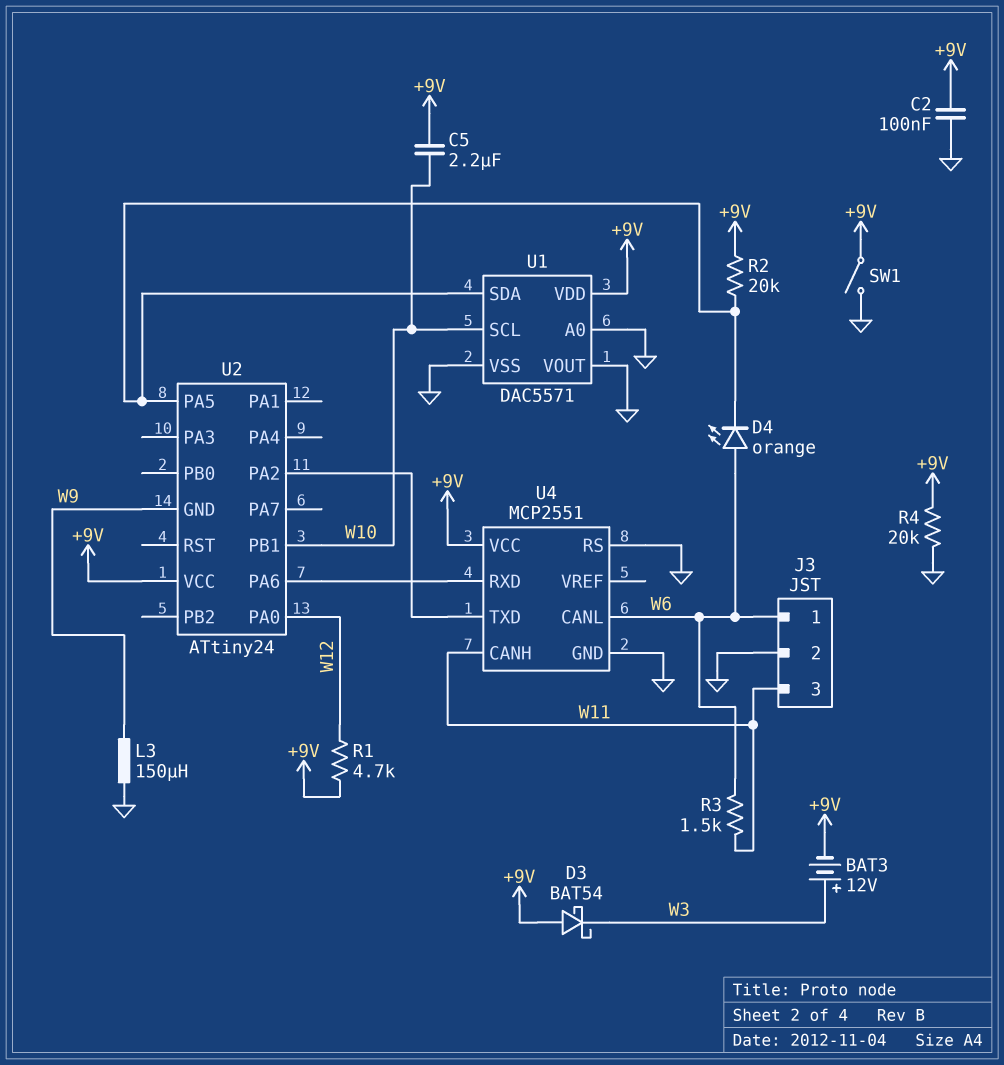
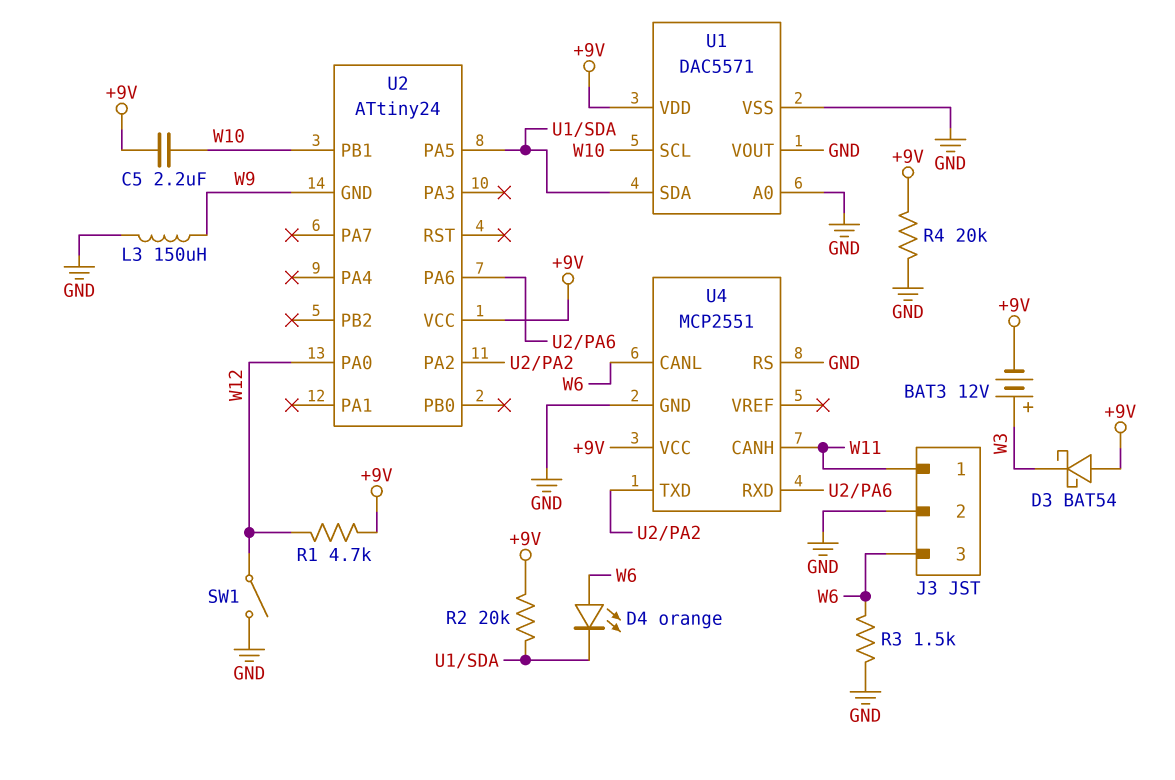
C2: 100nF (+9V, GND) -> none
J3 pin 1: W6 -> W11
J3 pin 3: W11 -> W6
R3: 1.5k (W6, W11) -> 1.5k (GND, W6)
SW1: switch (+9V, GND) -> switch (GND, W12)

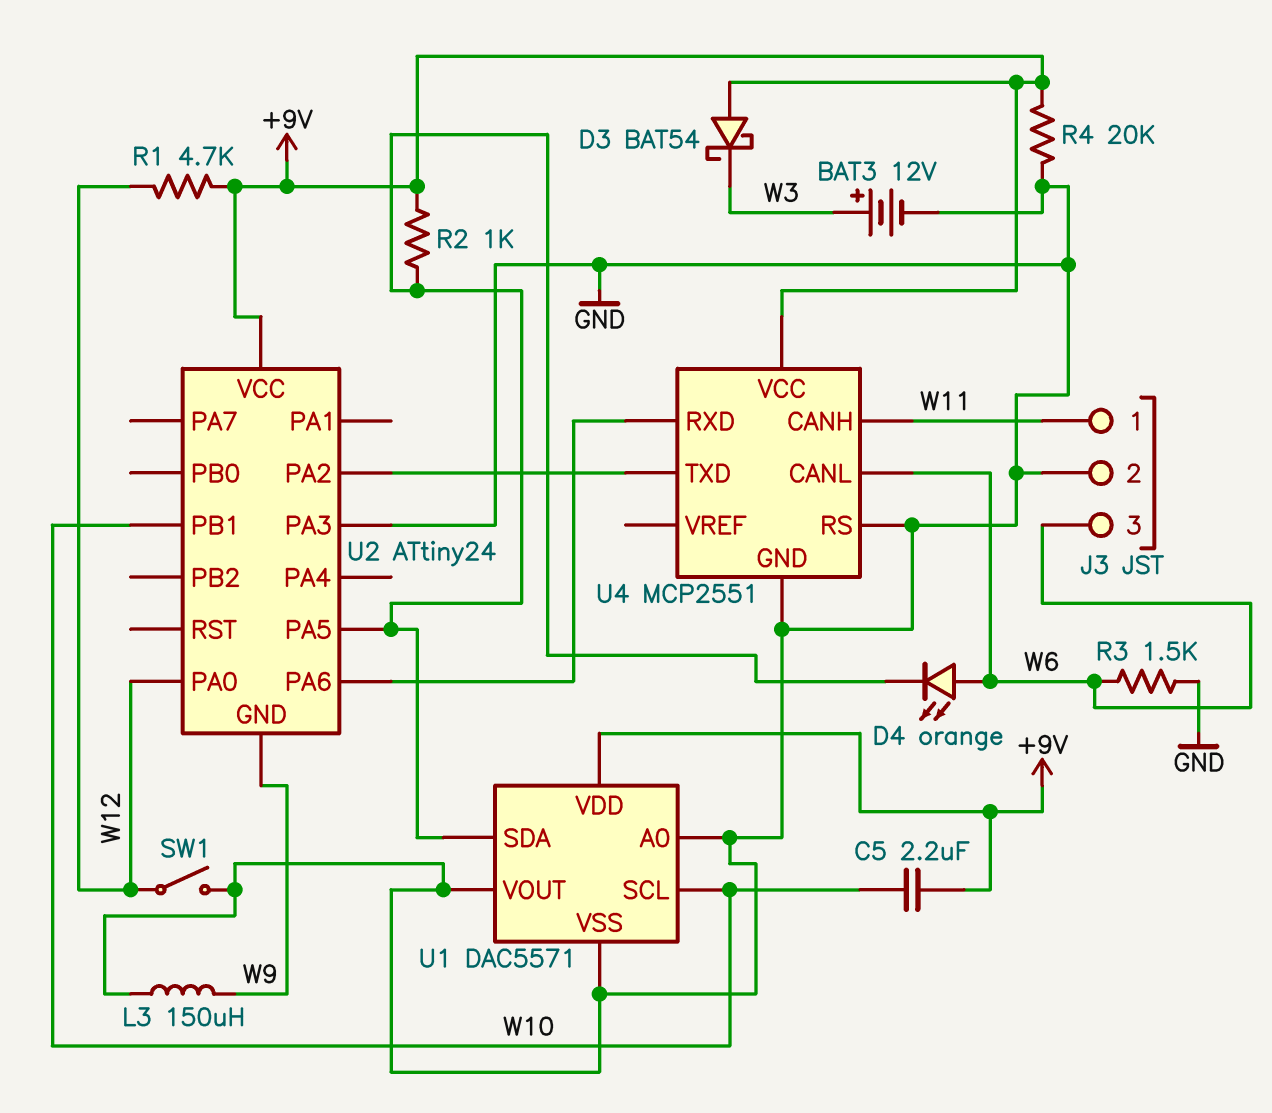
BAT3: 12V (plus W3, minus +9V) -> 12V (plus W3, minus GND)
R2: 20k (+9V, U1/SDA) -> 1k (+9V, U1/SDA)
U2 pin PA3: none -> GND

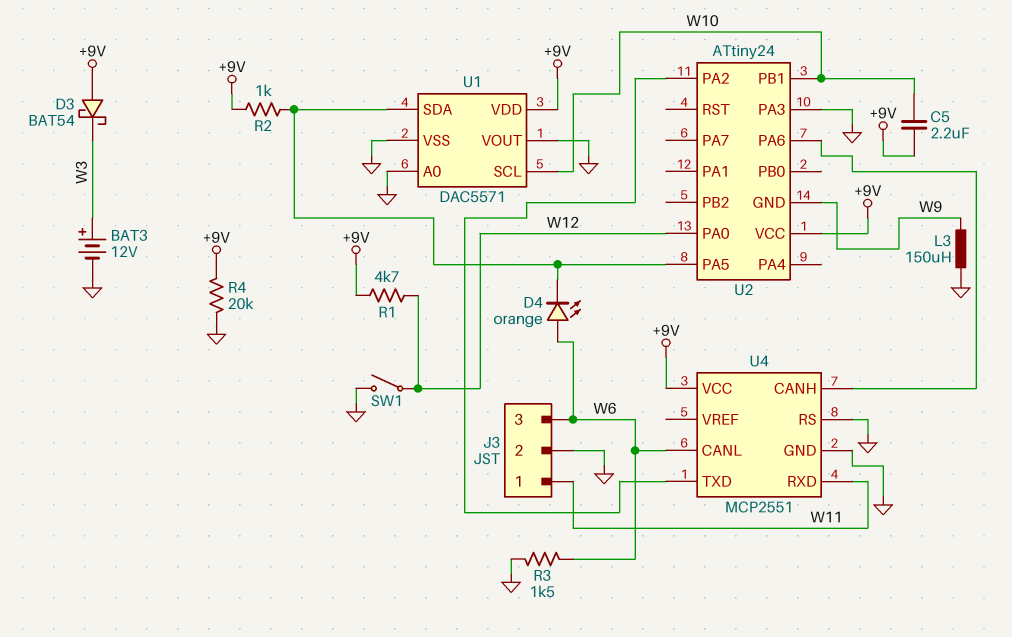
U4 pin CANH: W11 -> U2/PA6
U4 pin RXD: U2/PA6 -> W11

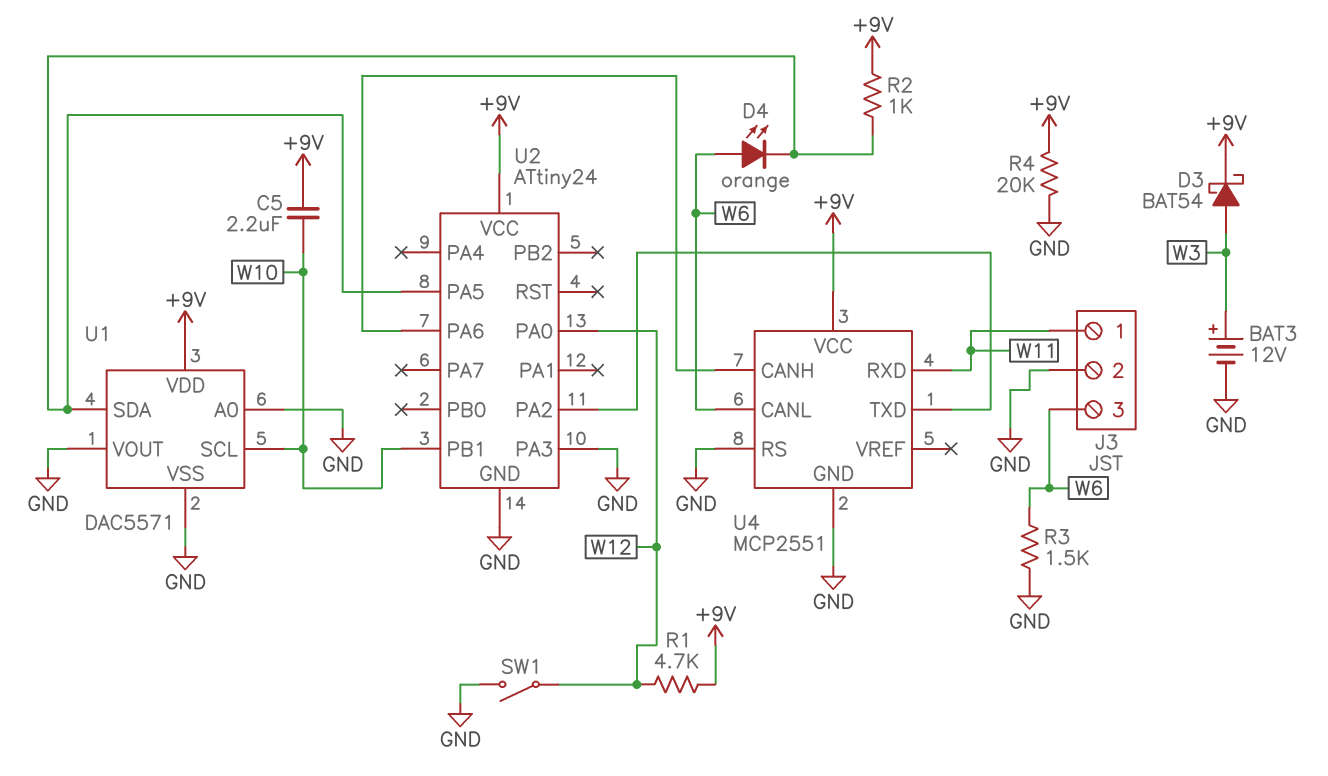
D3: schottky BAT54 (A +9V, K W3) -> schottky BAT54 (A W3, K +9V)
L3: 150uH (GND, W9) -> none
U2 pin GND: W9 -> GND

